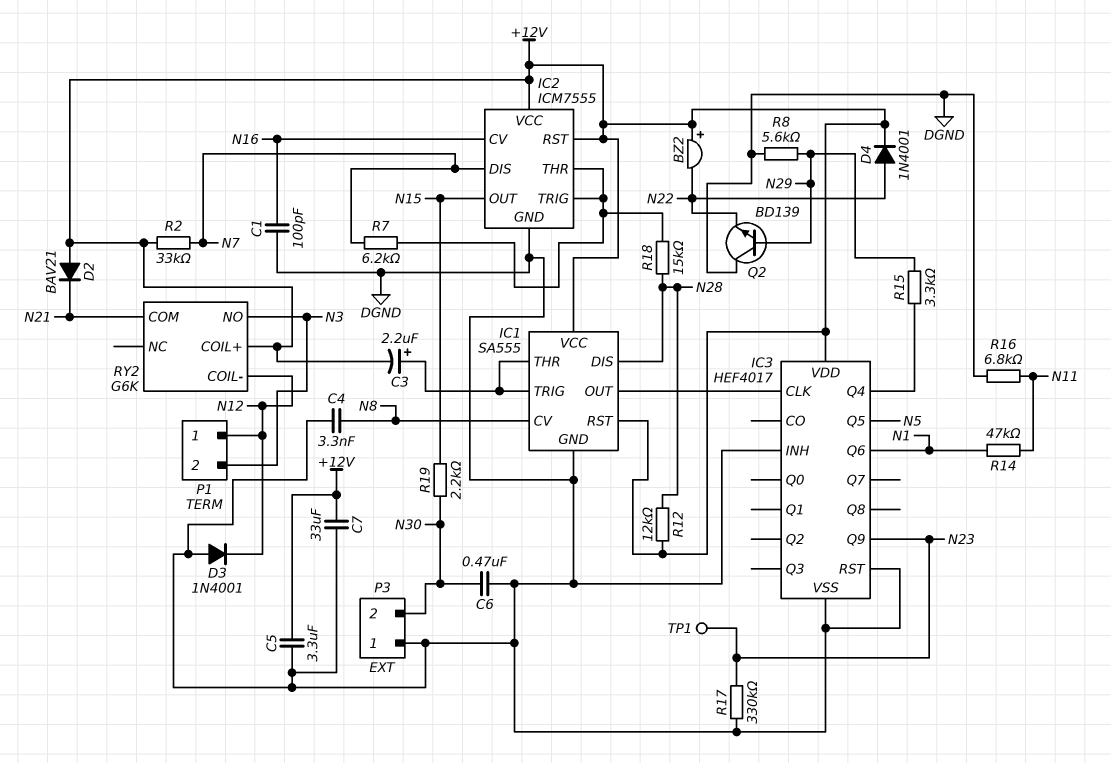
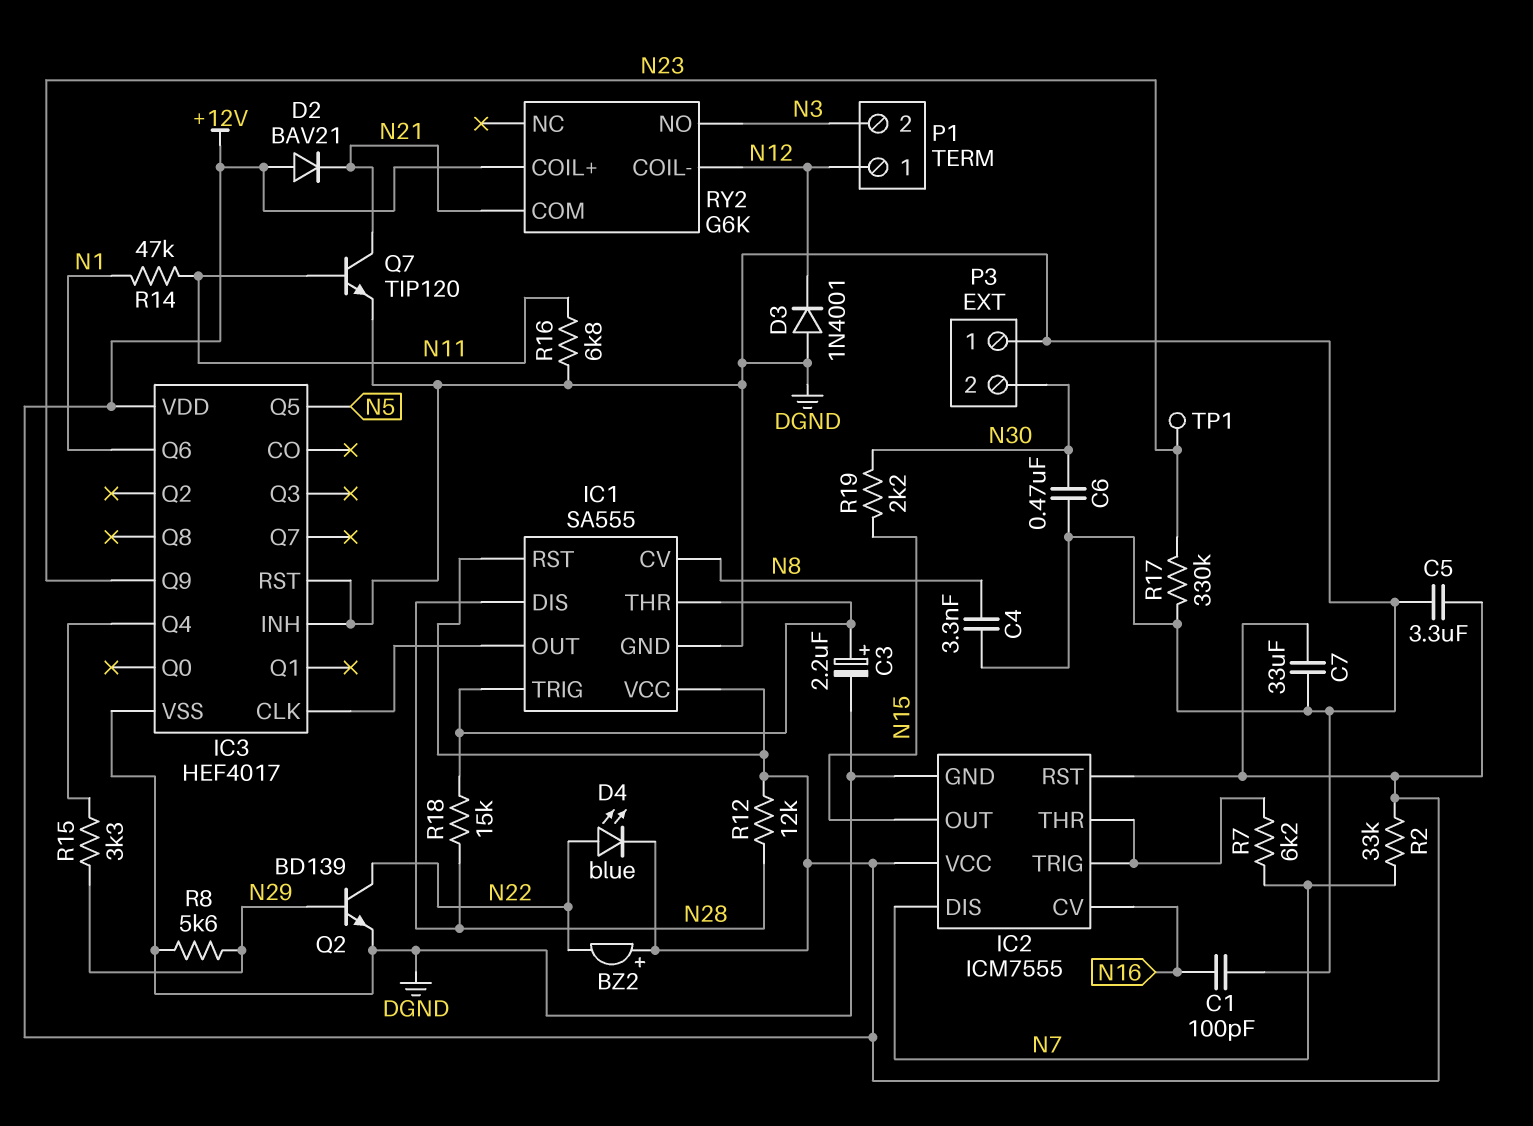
C3: 2.2uF (plus IC1/THR, minus +12V) -> 2.2uF (plus IC1/THR, minus DGND)
D4: diode 1N4001 (A N22, K +12V) -> LED blue (A N22, K +12V)
Q2: NPN BD139 (B N29, C DGND, E N22) -> NPN BD139 (B N29, C N22, E DGND)
Q7: none -> NPN TIP120 (B N11, C N21, E DGND)
R18: 15k (IC2/THR, N28) -> 15k (IC1/THR, N28)

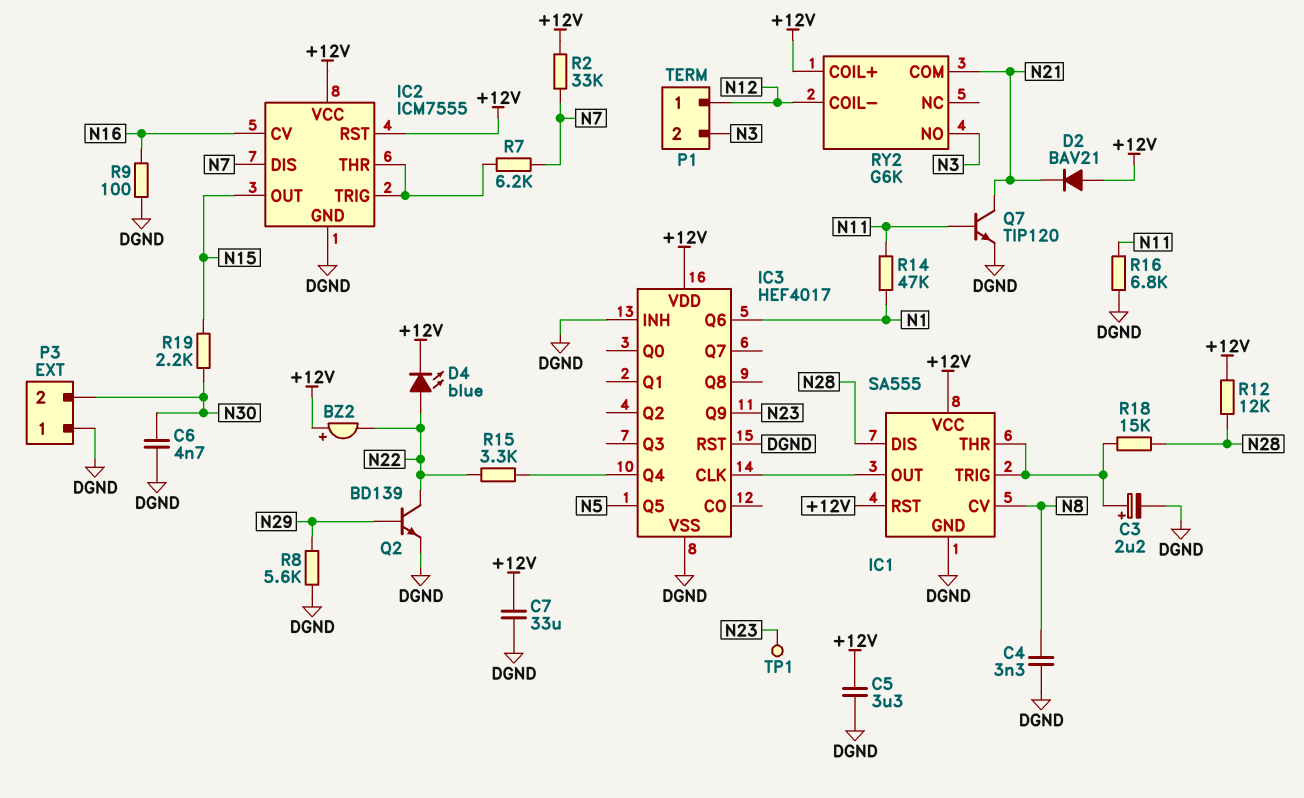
C1: 100pF (DGND, N16) -> none
C6: 470nF (DGND, N30) -> 4.7nF (DGND, N30)
D3: diode 1N4001 (A DGND, K N12) -> none
R9: none -> 100 (DGND, N16)
R15: 3.3k (IC3/Q4, N29) -> 3.3k (IC3/Q4, N22)
R17: 330k (DGND, N23) -> none

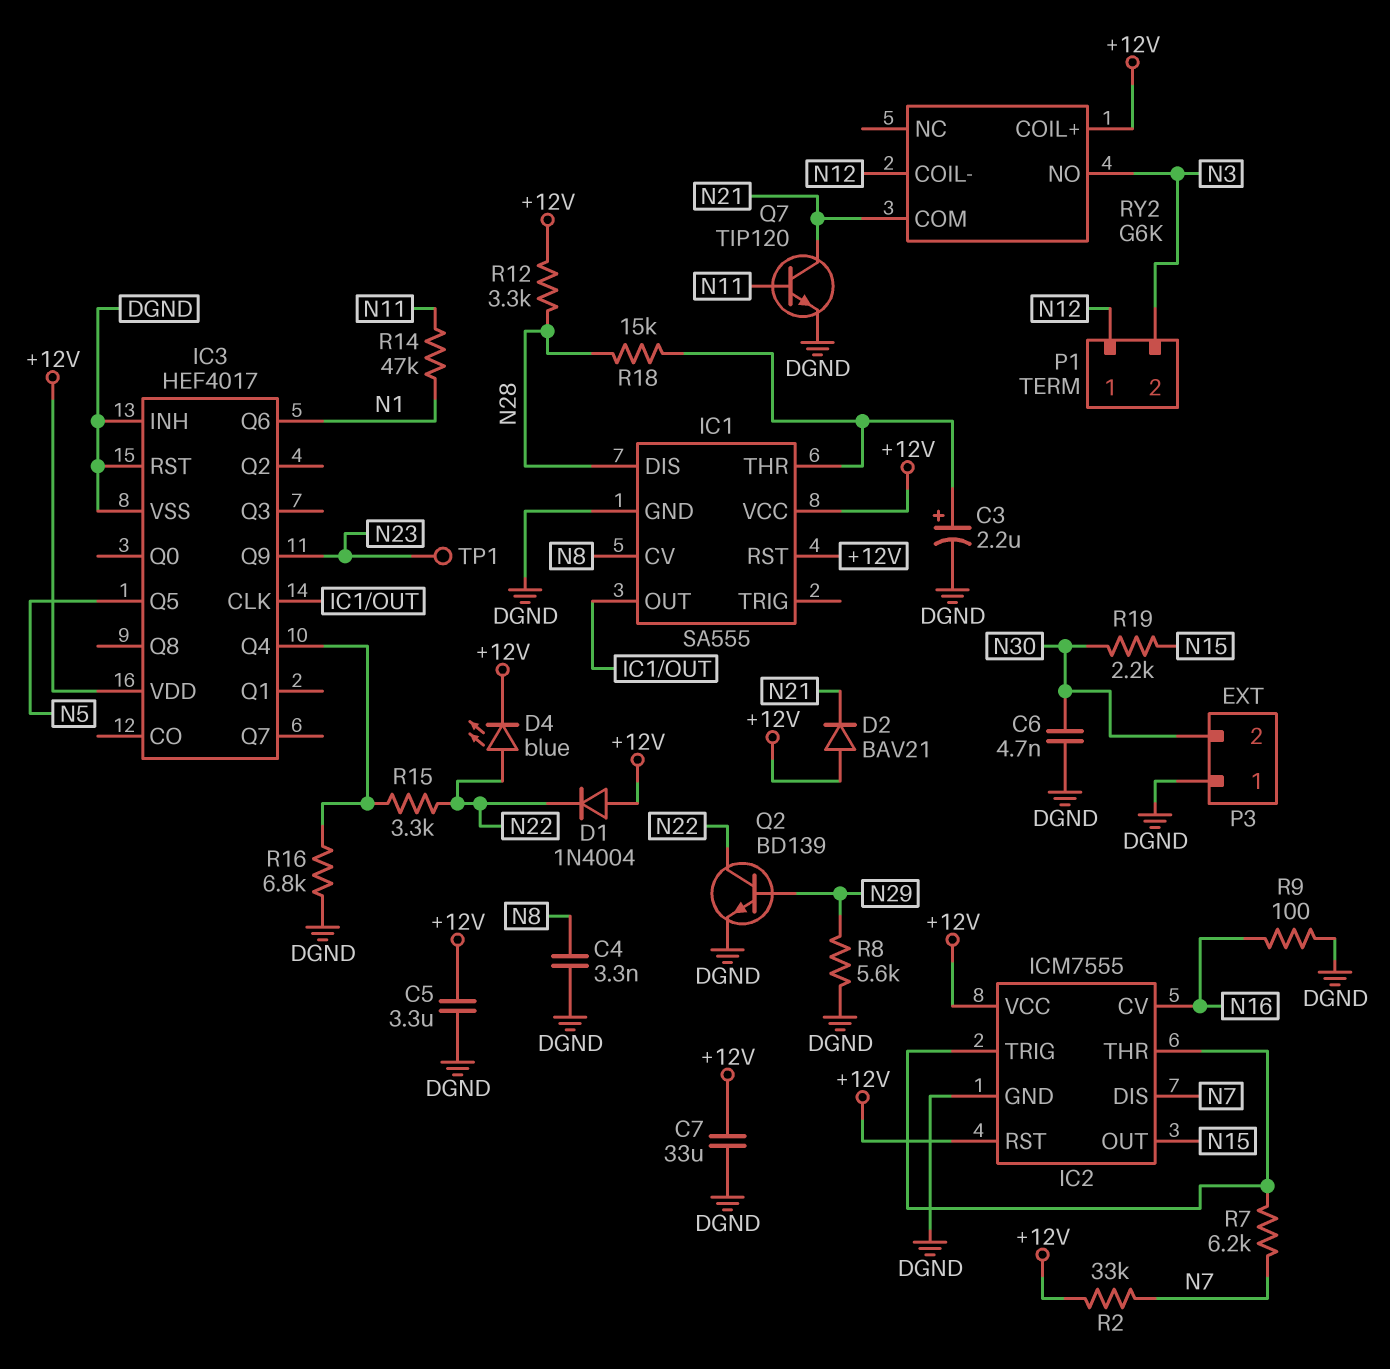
BZ2: buzzer (plus +12V, minus N22) -> none
D1: none -> diode 1N4004 (A +12V, K N22)
IC1 pin TRIG: IC1/THR -> none
R12: 12k (+12V, N28) -> 3.3k (+12V, N28)
R16: 6.8k (DGND, N11) -> 6.8k (DGND, IC3/Q4)

